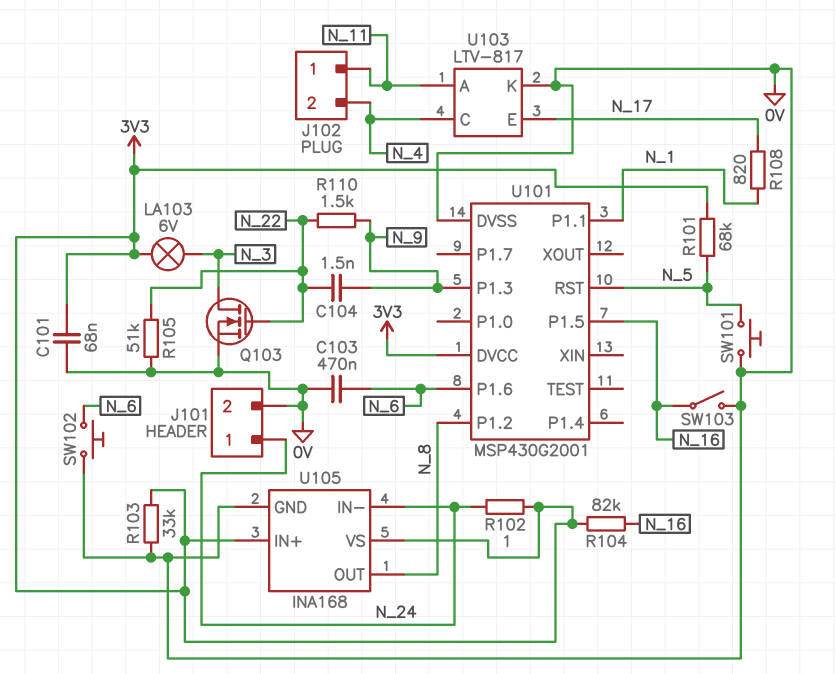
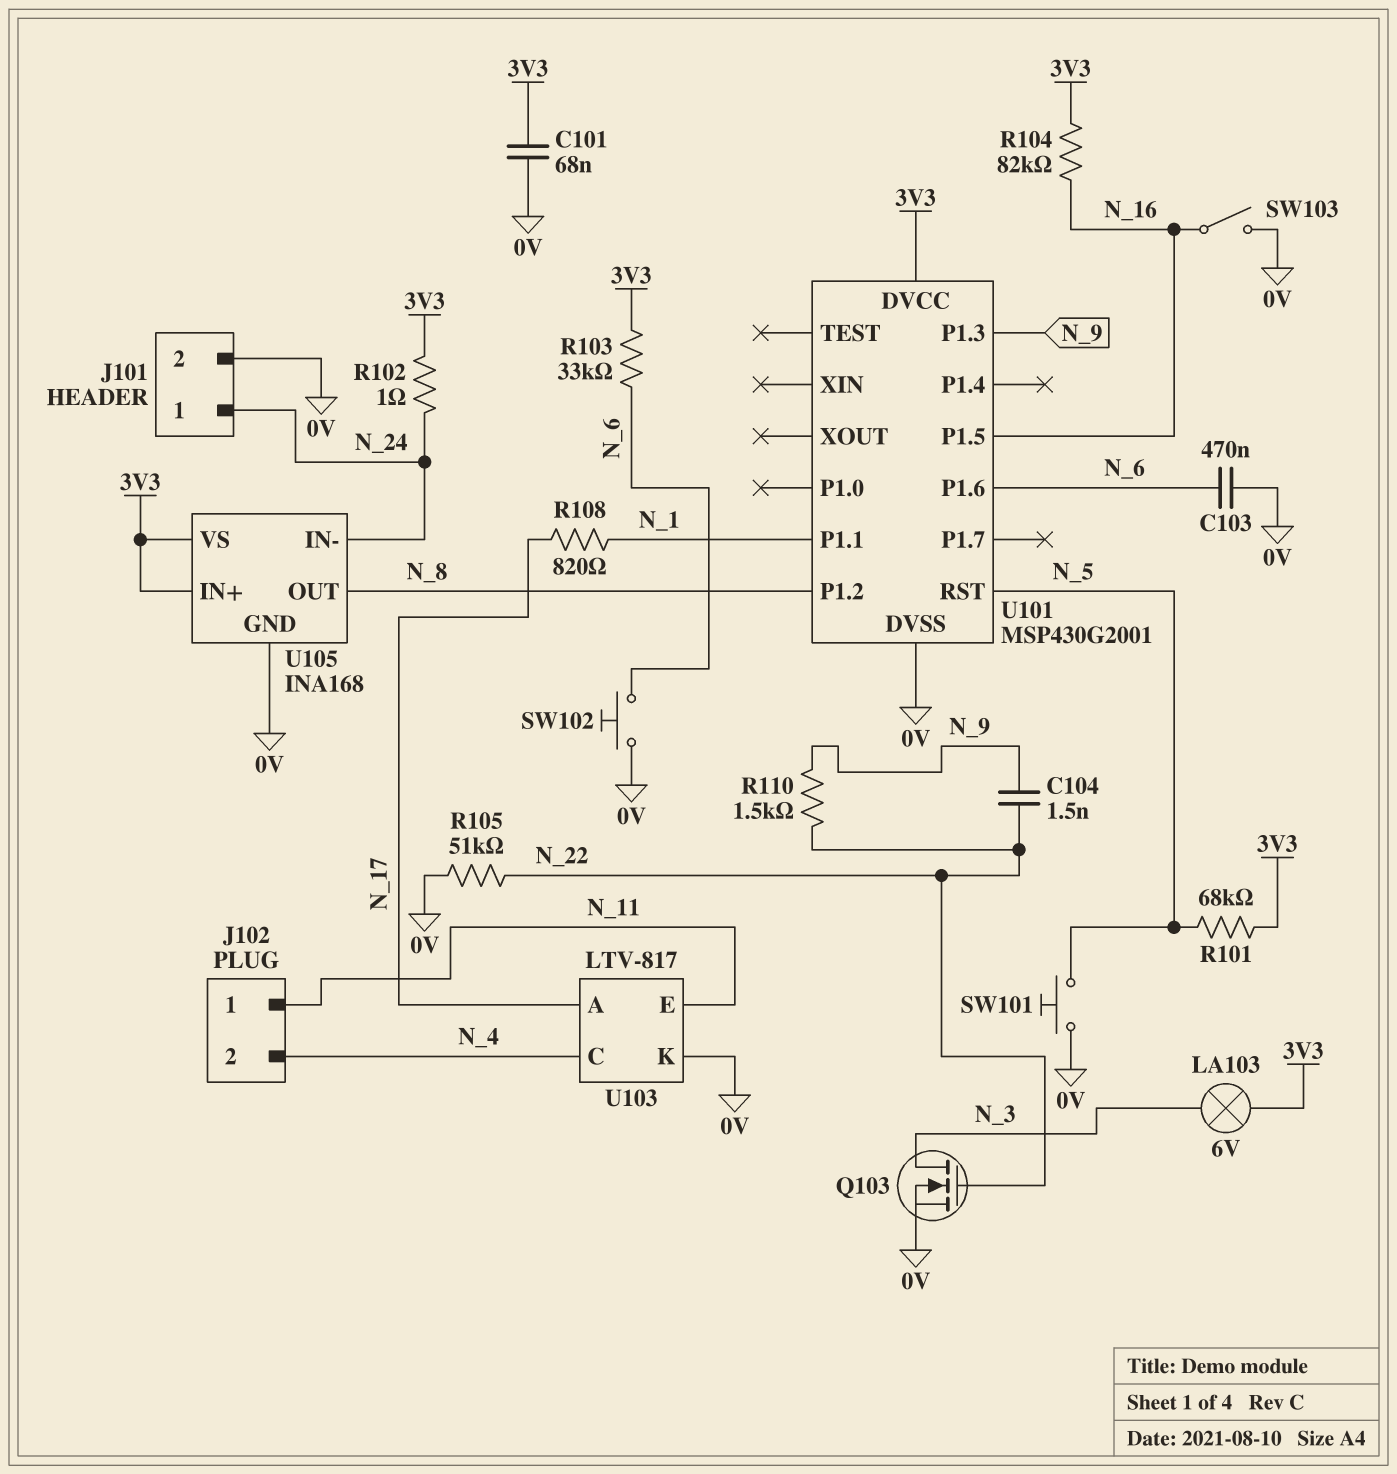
R103: 33k (0V, 3V3) -> 33k (3V3, N_6)
U103 pin A: N_11 -> N_17
U103 pin E: N_17 -> N_11

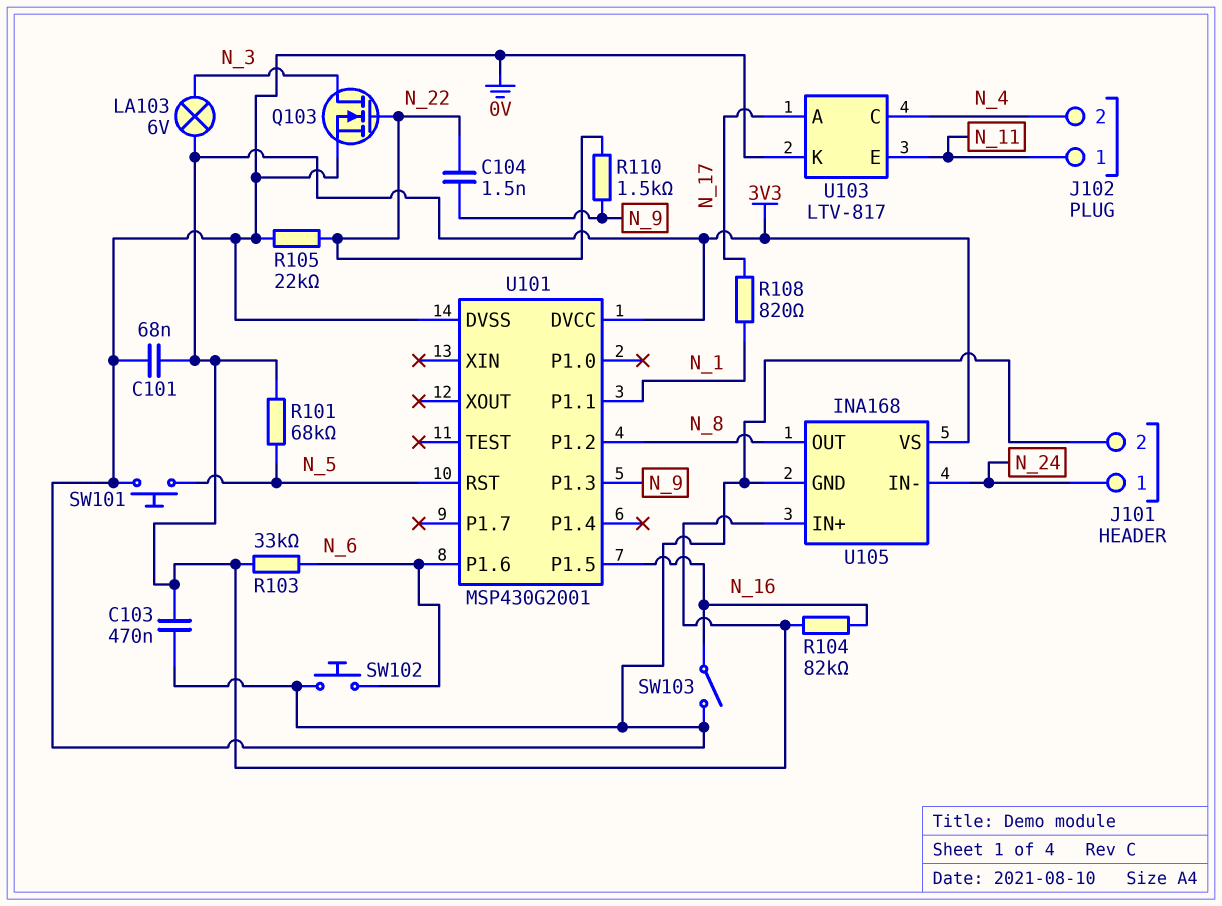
C103: 470nF (0V, N_6) -> 470nF (0V, 3V3)
R102: 1 (3V3, N_24) -> none
R105: 51k (0V, N_22) -> 22k (0V, N_22)

